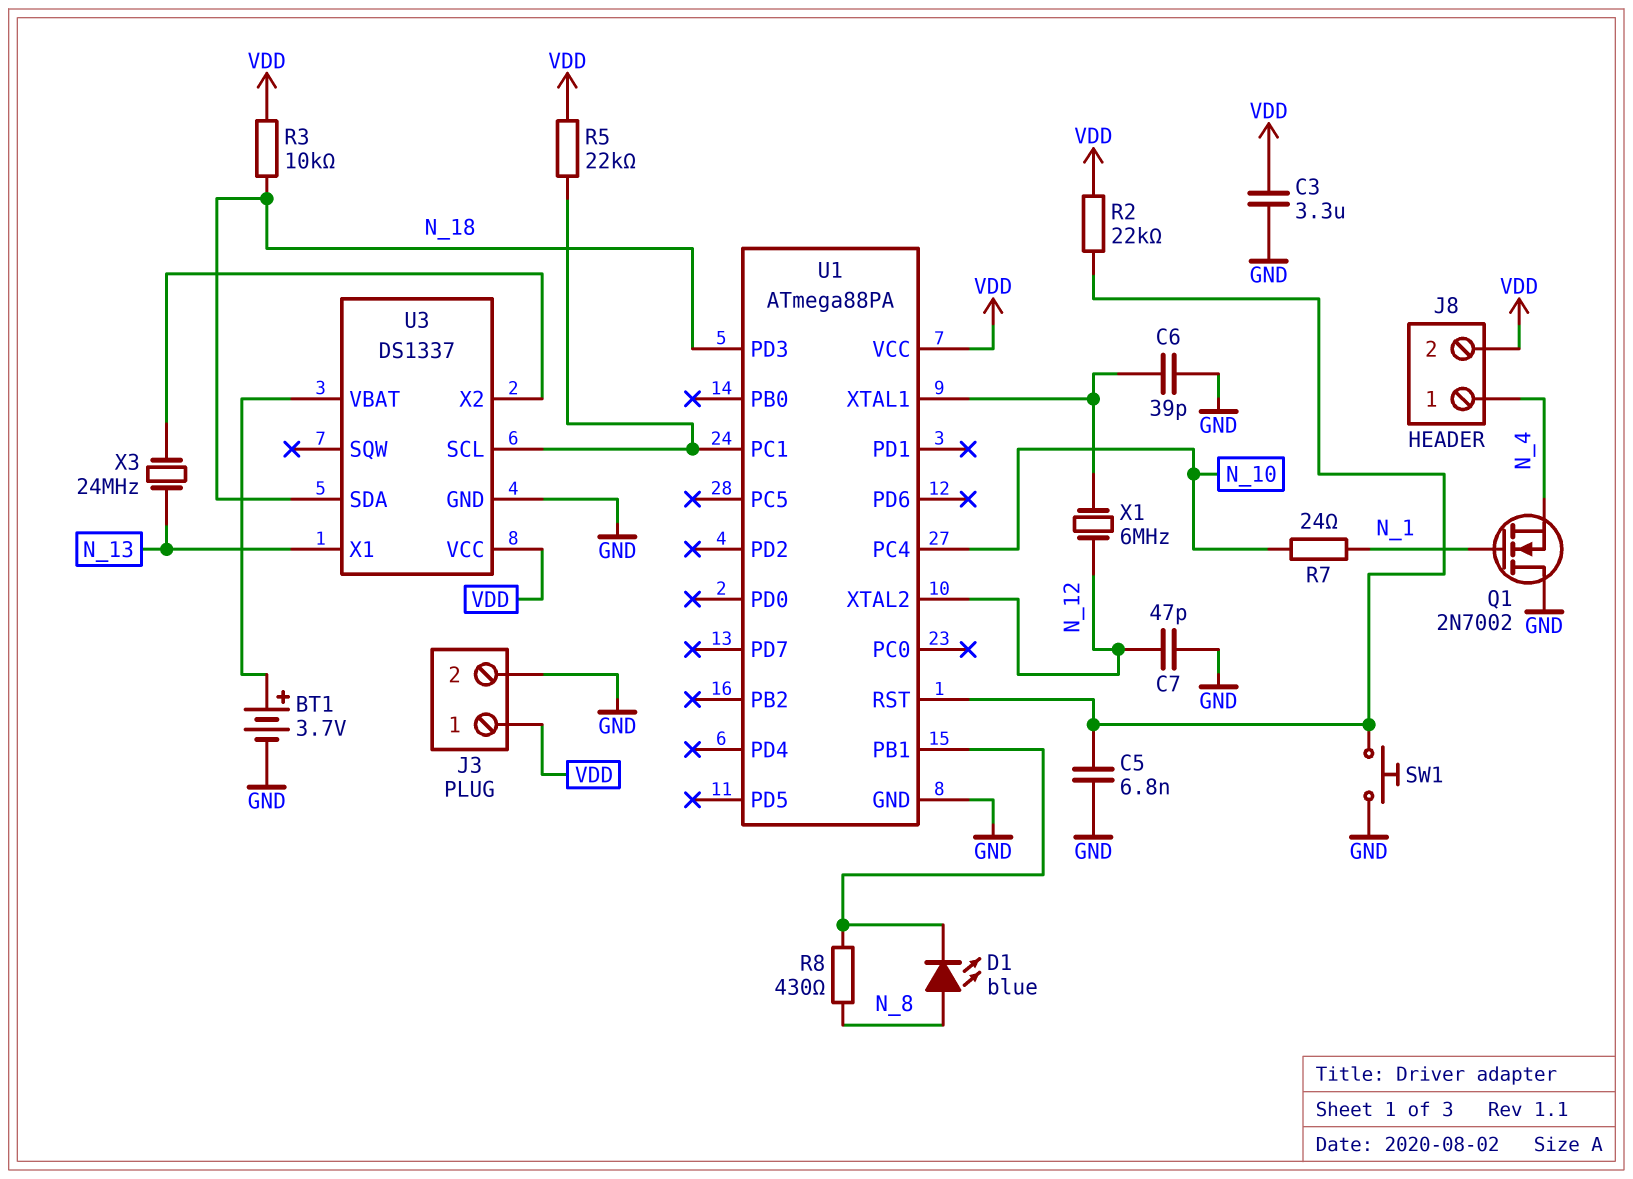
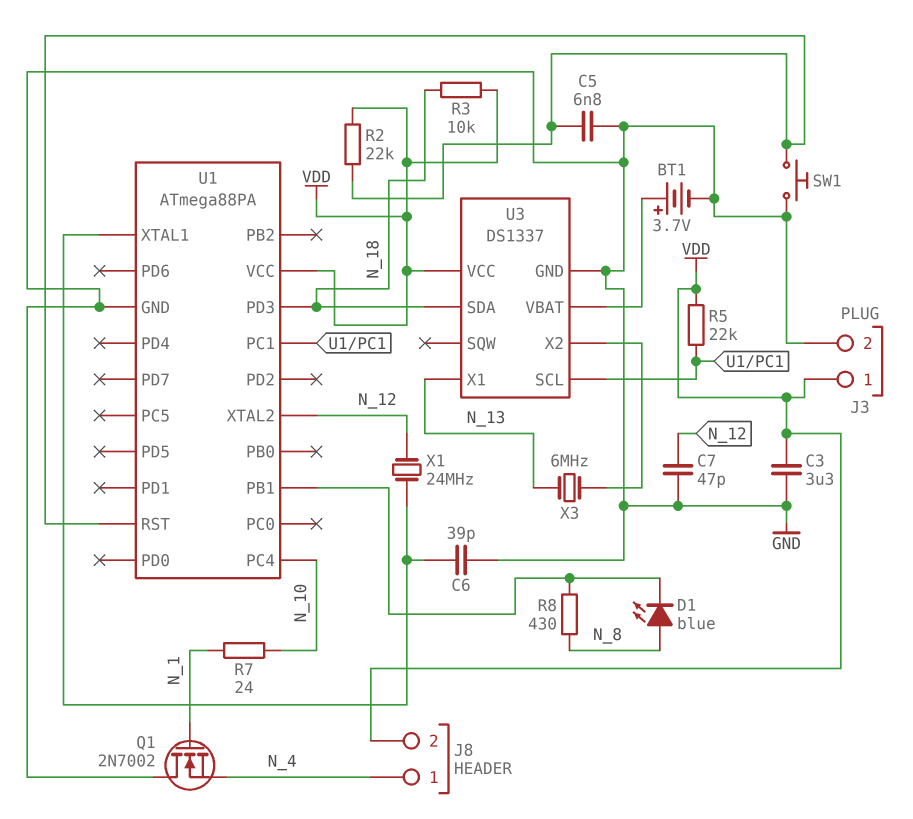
X1: 6MHz (N_12, U1/XTAL1) -> 24MHz (N_12, U1/XTAL1)
X3: 24MHz (N_13, U3/X2) -> 6MHz (N_13, U3/X2)

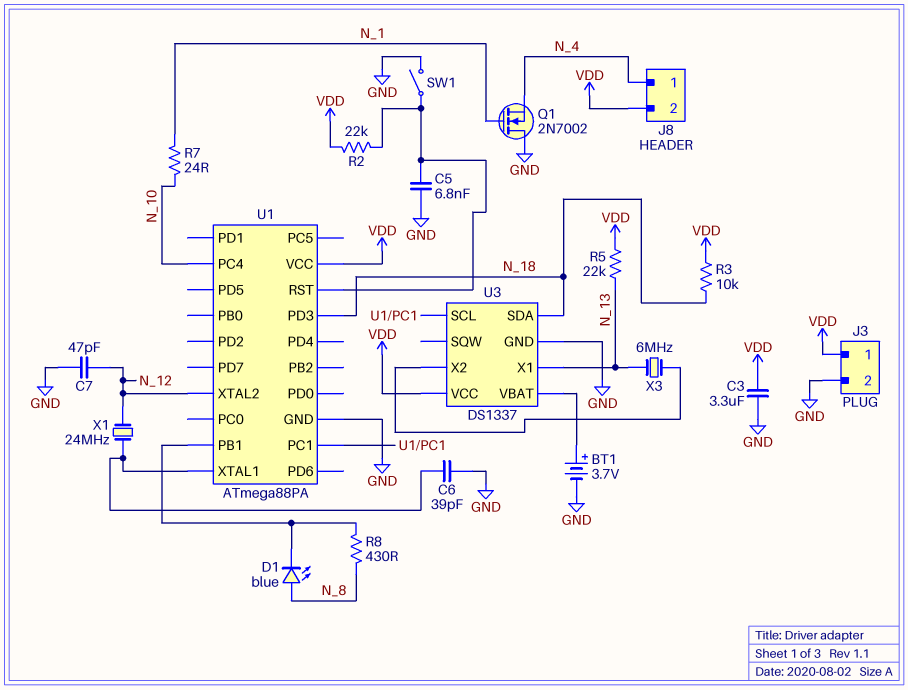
R5: 22k (U1/PC1, VDD) -> 22k (N_13, VDD)
SW1: button (GND, U1/RST) -> switch (GND, U1/RST)

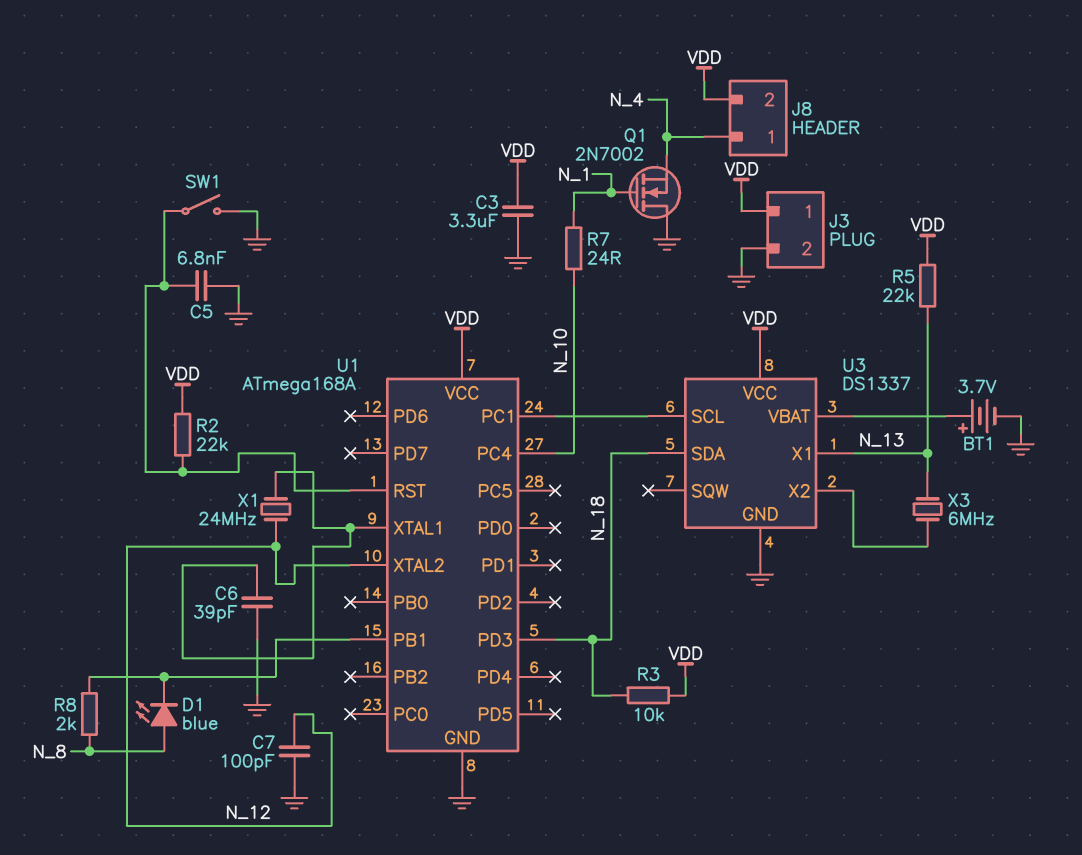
C7: 47pF (GND, N_12) -> 100pF (GND, N_12)
R8: 430 (N_8, U1/PB1) -> 2k (N_8, U1/PB1)
U1: ATmega88PA -> ATmega168A

